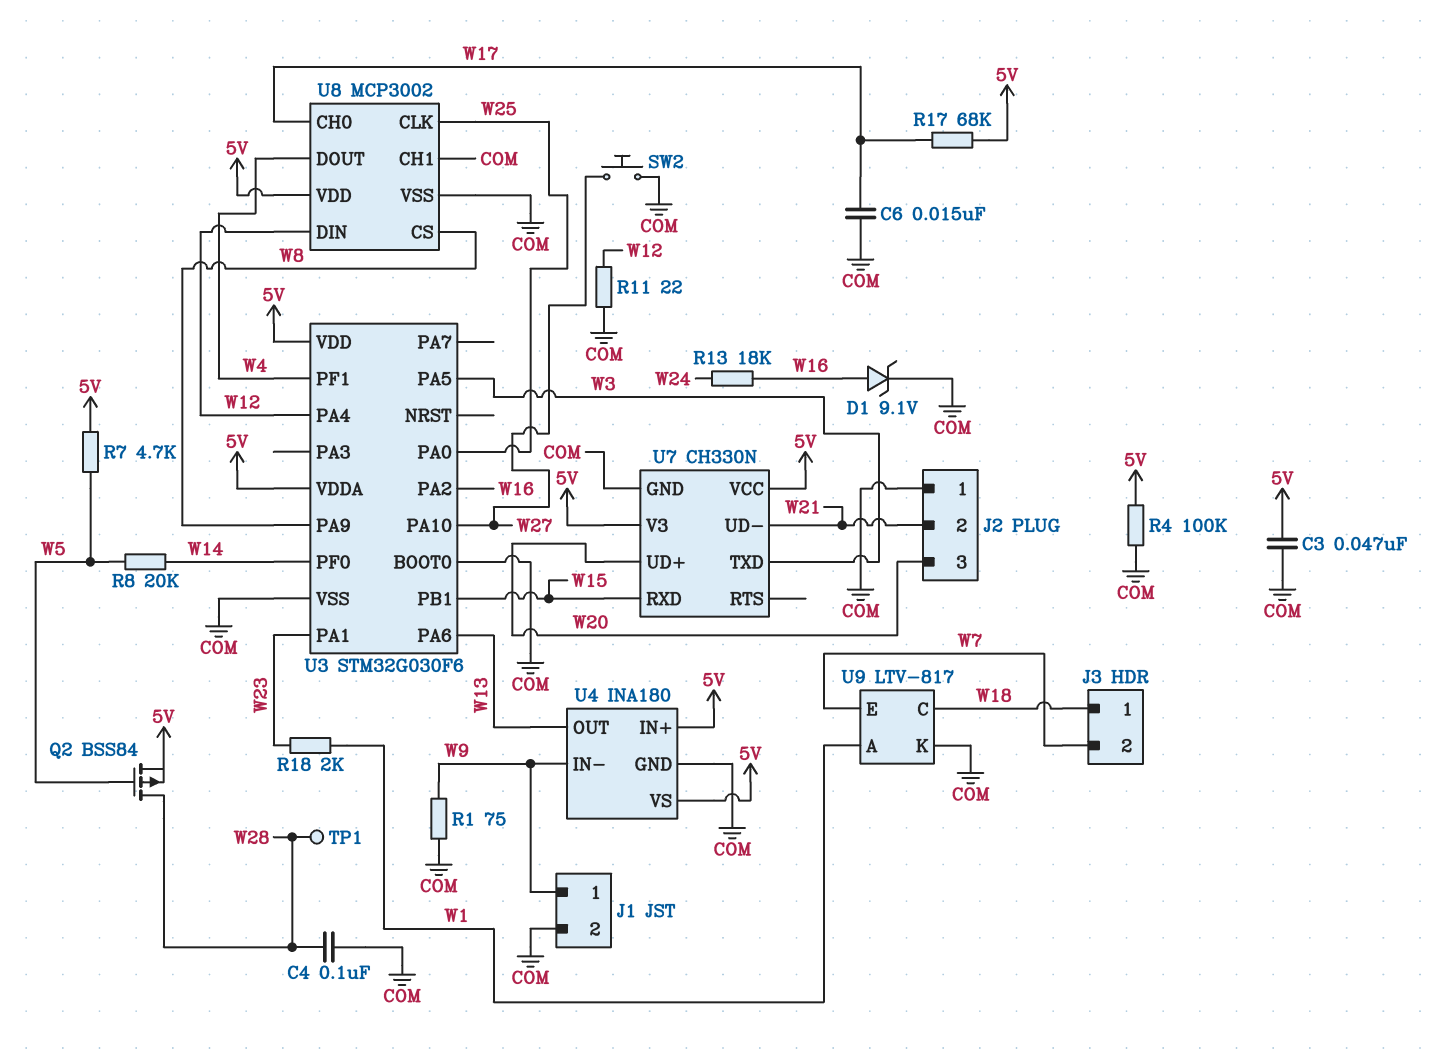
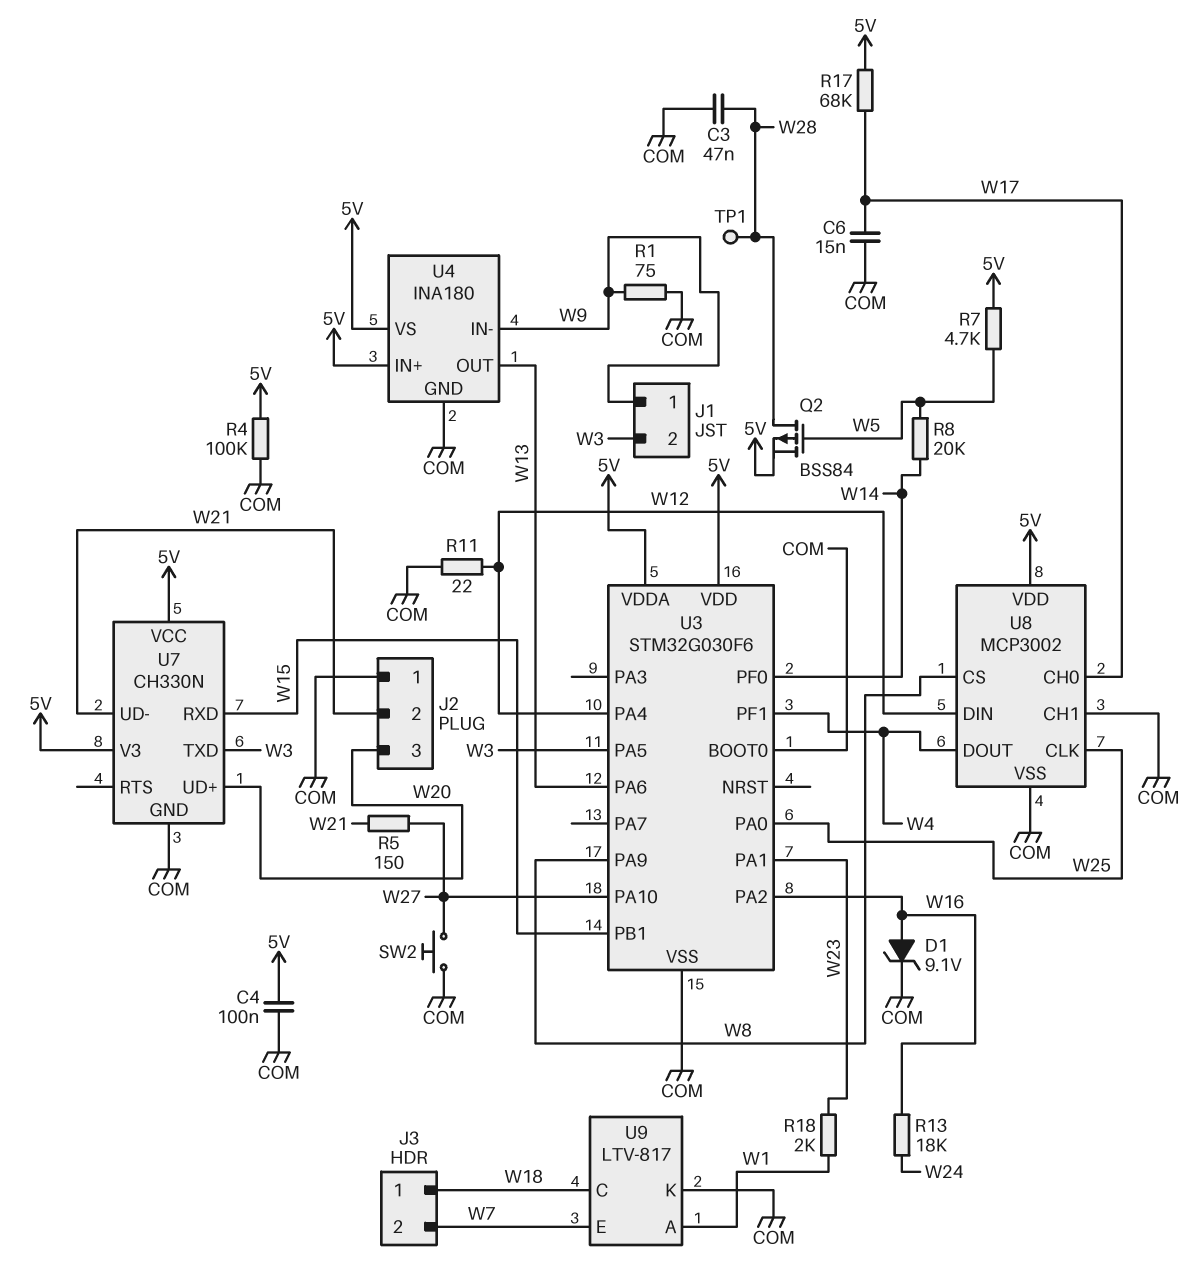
C3: 47nF (5V, COM) -> 47nF (COM, W28)
C4: 100nF (COM, W28) -> 100nF (5V, COM)
J1 pin 2: COM -> W3
R5: none -> 150 (W21, W27)

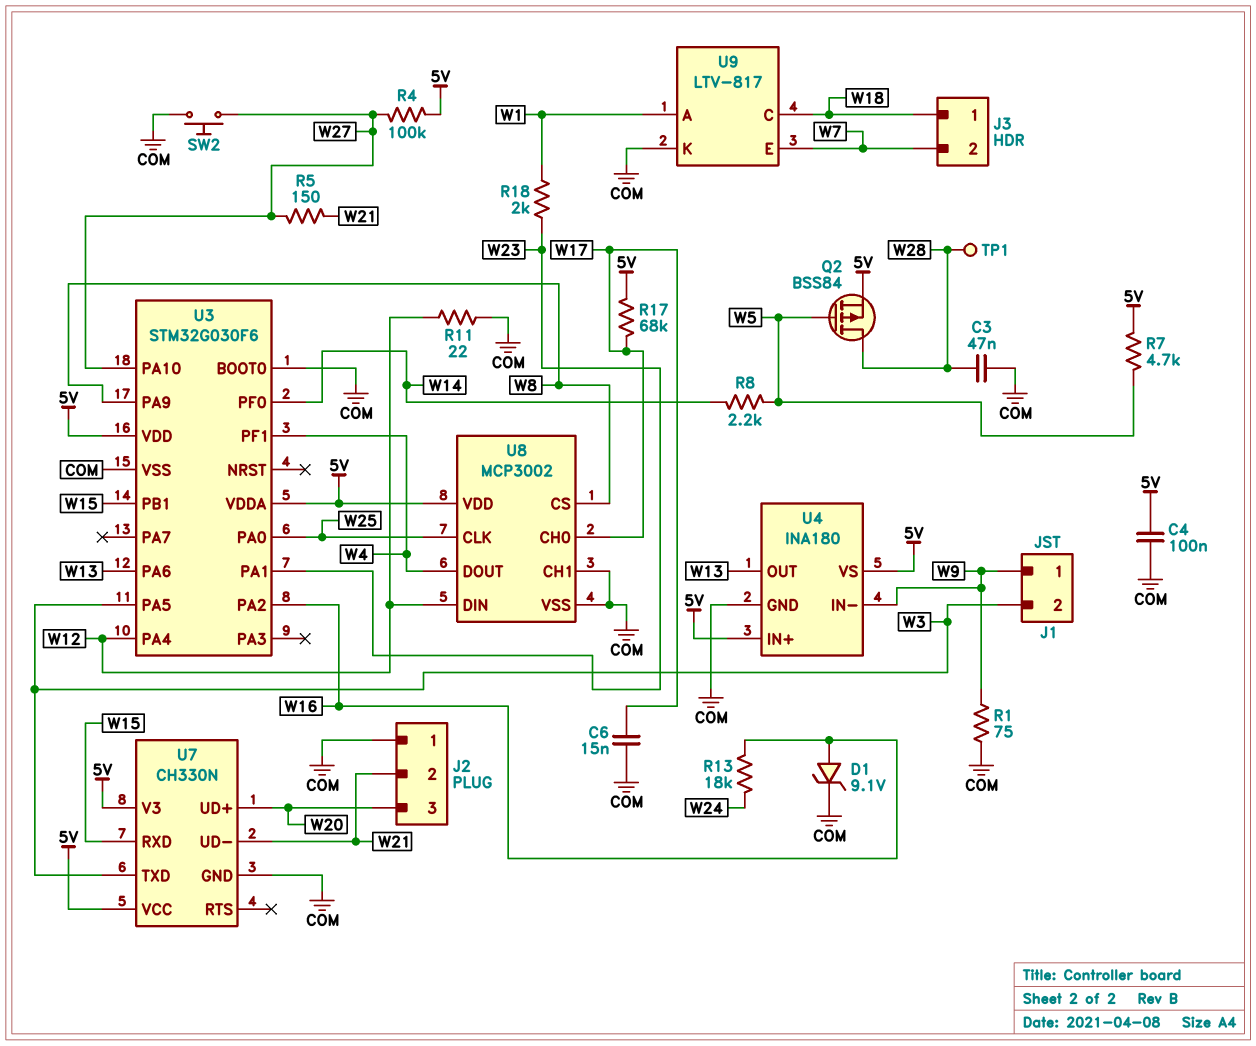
R4: 100k (5V, COM) -> 100k (5V, W27)
R8: 20k (W5, W14) -> 2.2k (W5, W14)

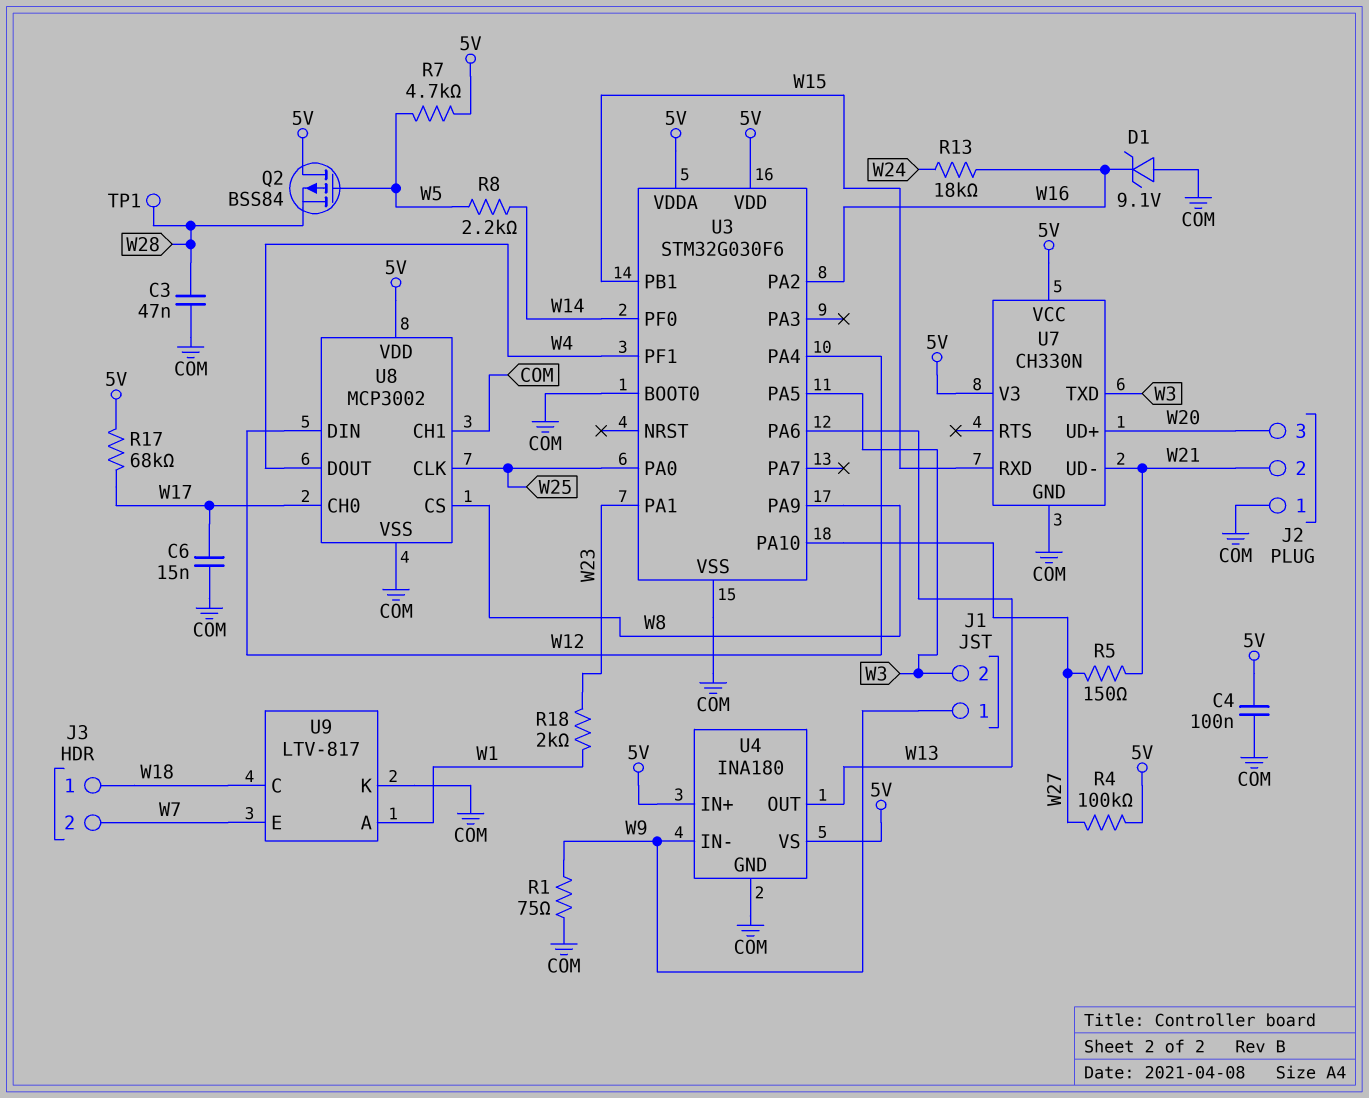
D1: zener 9.1V (A W16, K COM) -> zener 9.1V (A COM, K W16)
Q2: PMOS BSS84 (G W5, D W28, S 5V) -> PMOS BSS84 (G W5, D 5V, S W28)
R11: 22 (COM, W12) -> none
SW2: button (COM, W27) -> none

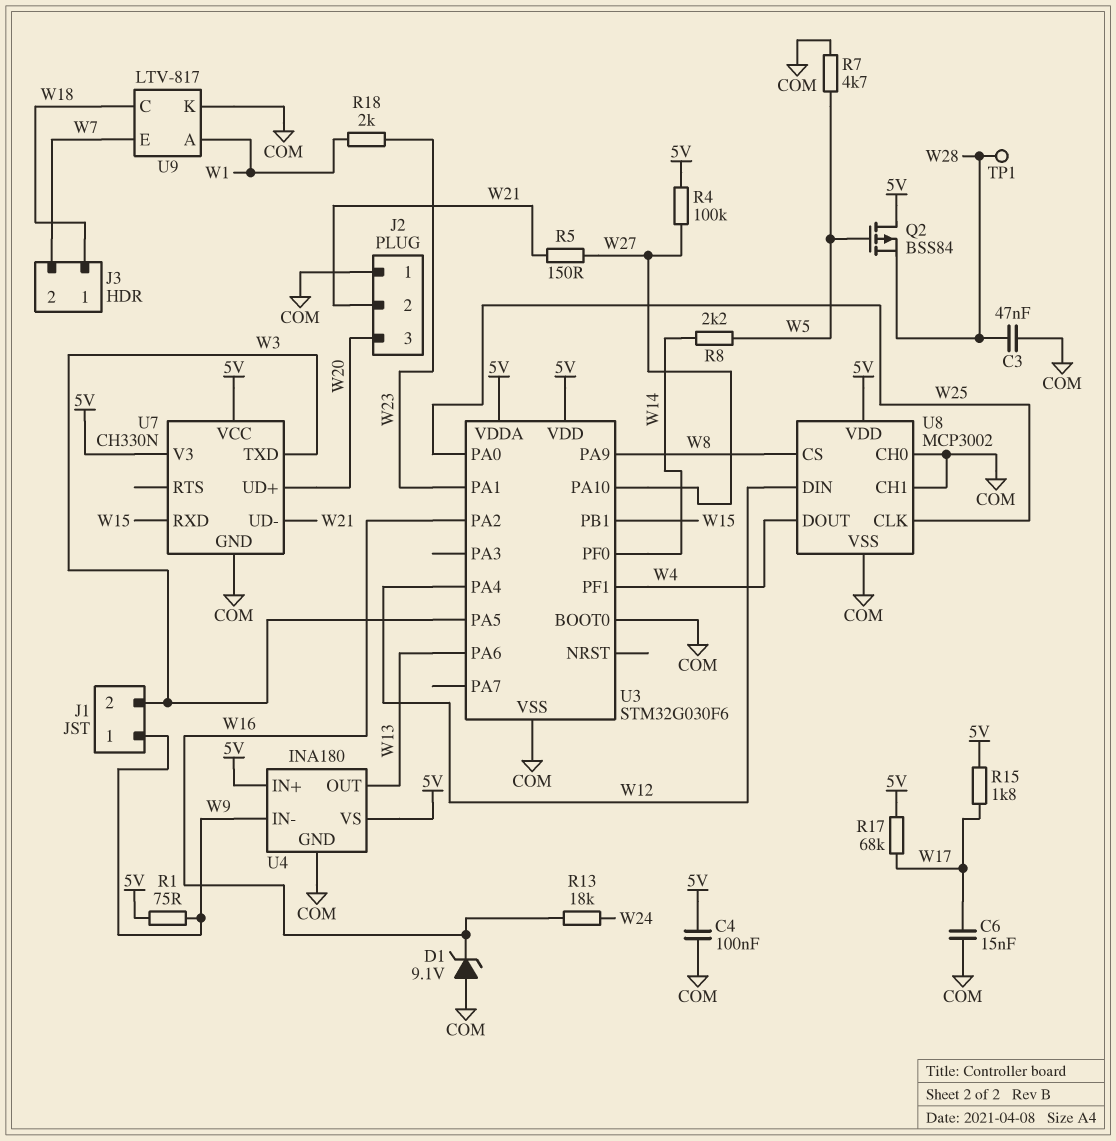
R1: 75 (COM, W9) -> 75 (5V, W9)
R7: 4.7k (5V, W5) -> 4.7k (COM, W5)
R15: none -> 1.8k (5V, W17)
U8 pin CH0: W17 -> COM

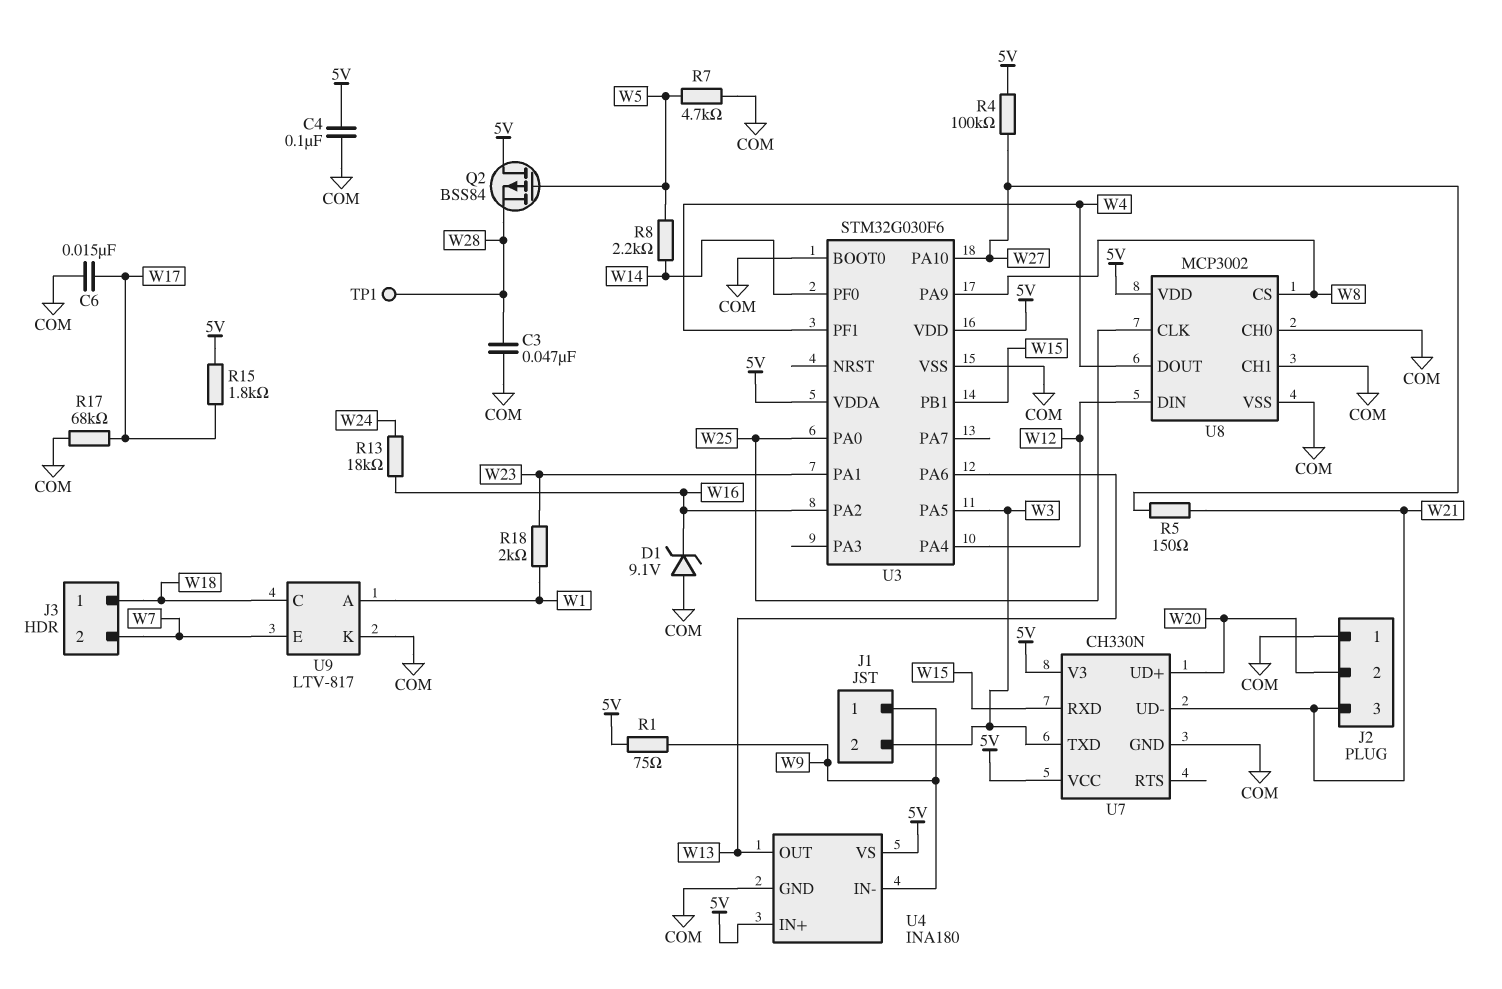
J2 pin 2: W21 -> W20
J2 pin 3: W20 -> W21
R17: 68k (5V, W17) -> 68k (COM, W17)

